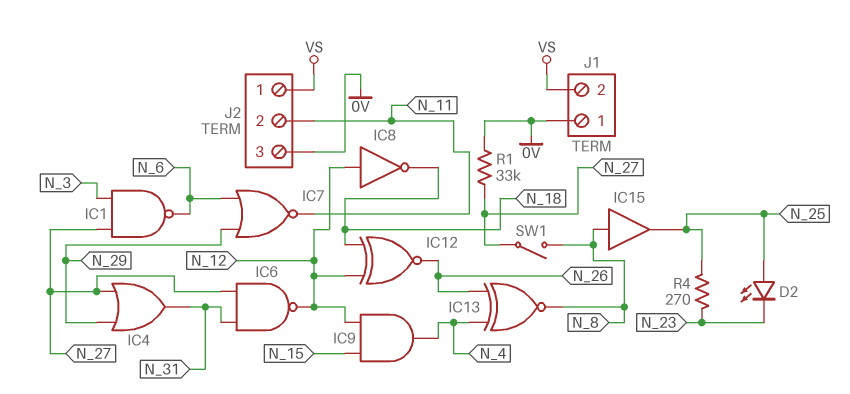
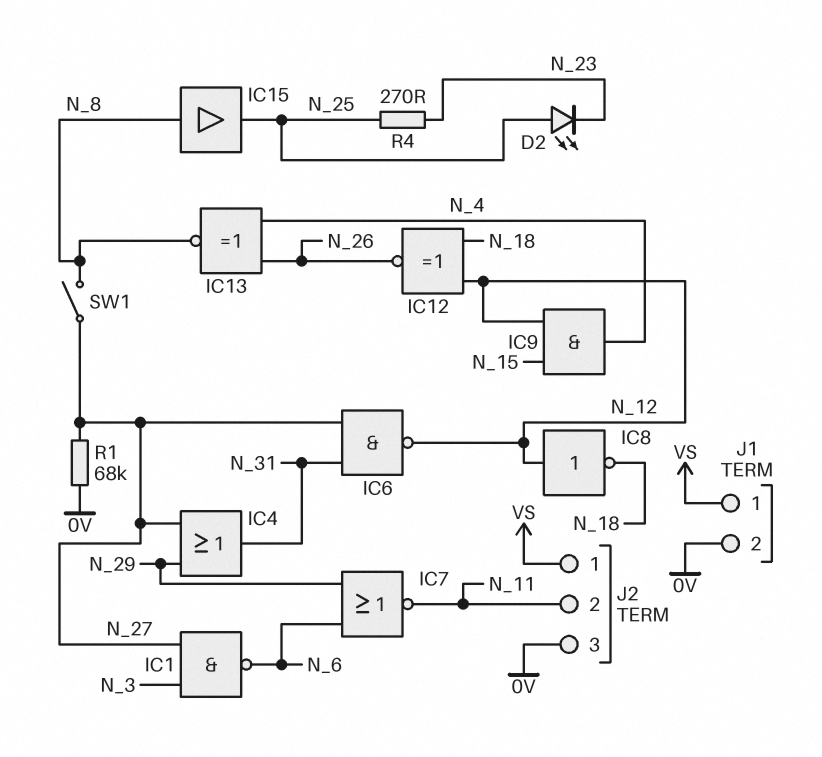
J1 pin 1: 0V -> VS
J1 pin 2: VS -> 0V
R1: 33k (0V, N_27) -> 68k (0V, N_27)

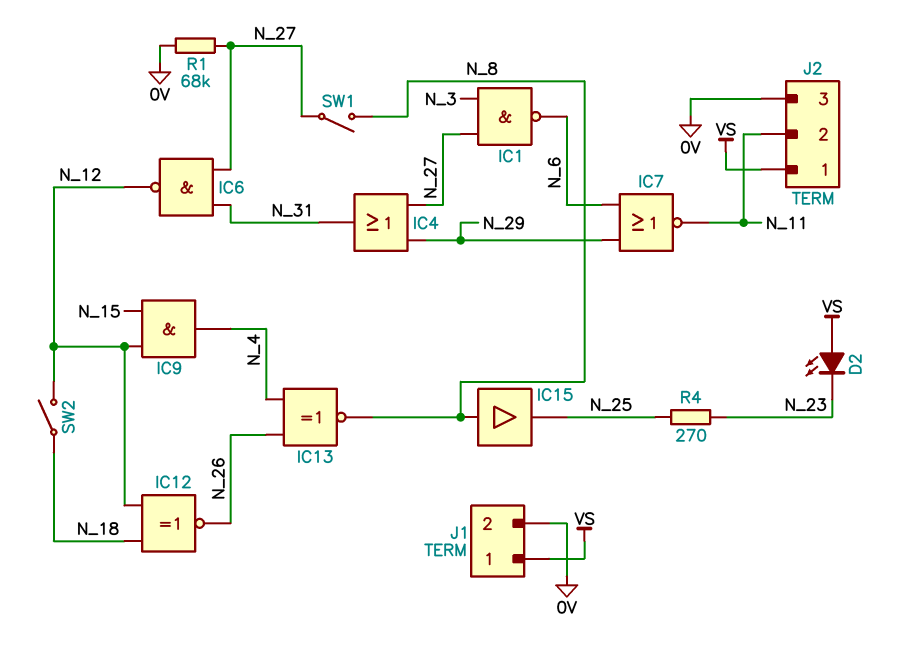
D2: LED (A N_25, K N_23) -> LED (A VS, K N_23)
IC8: NOT (in N_12, out N_18) -> none
SW2: none -> switch (N_12, N_18)

